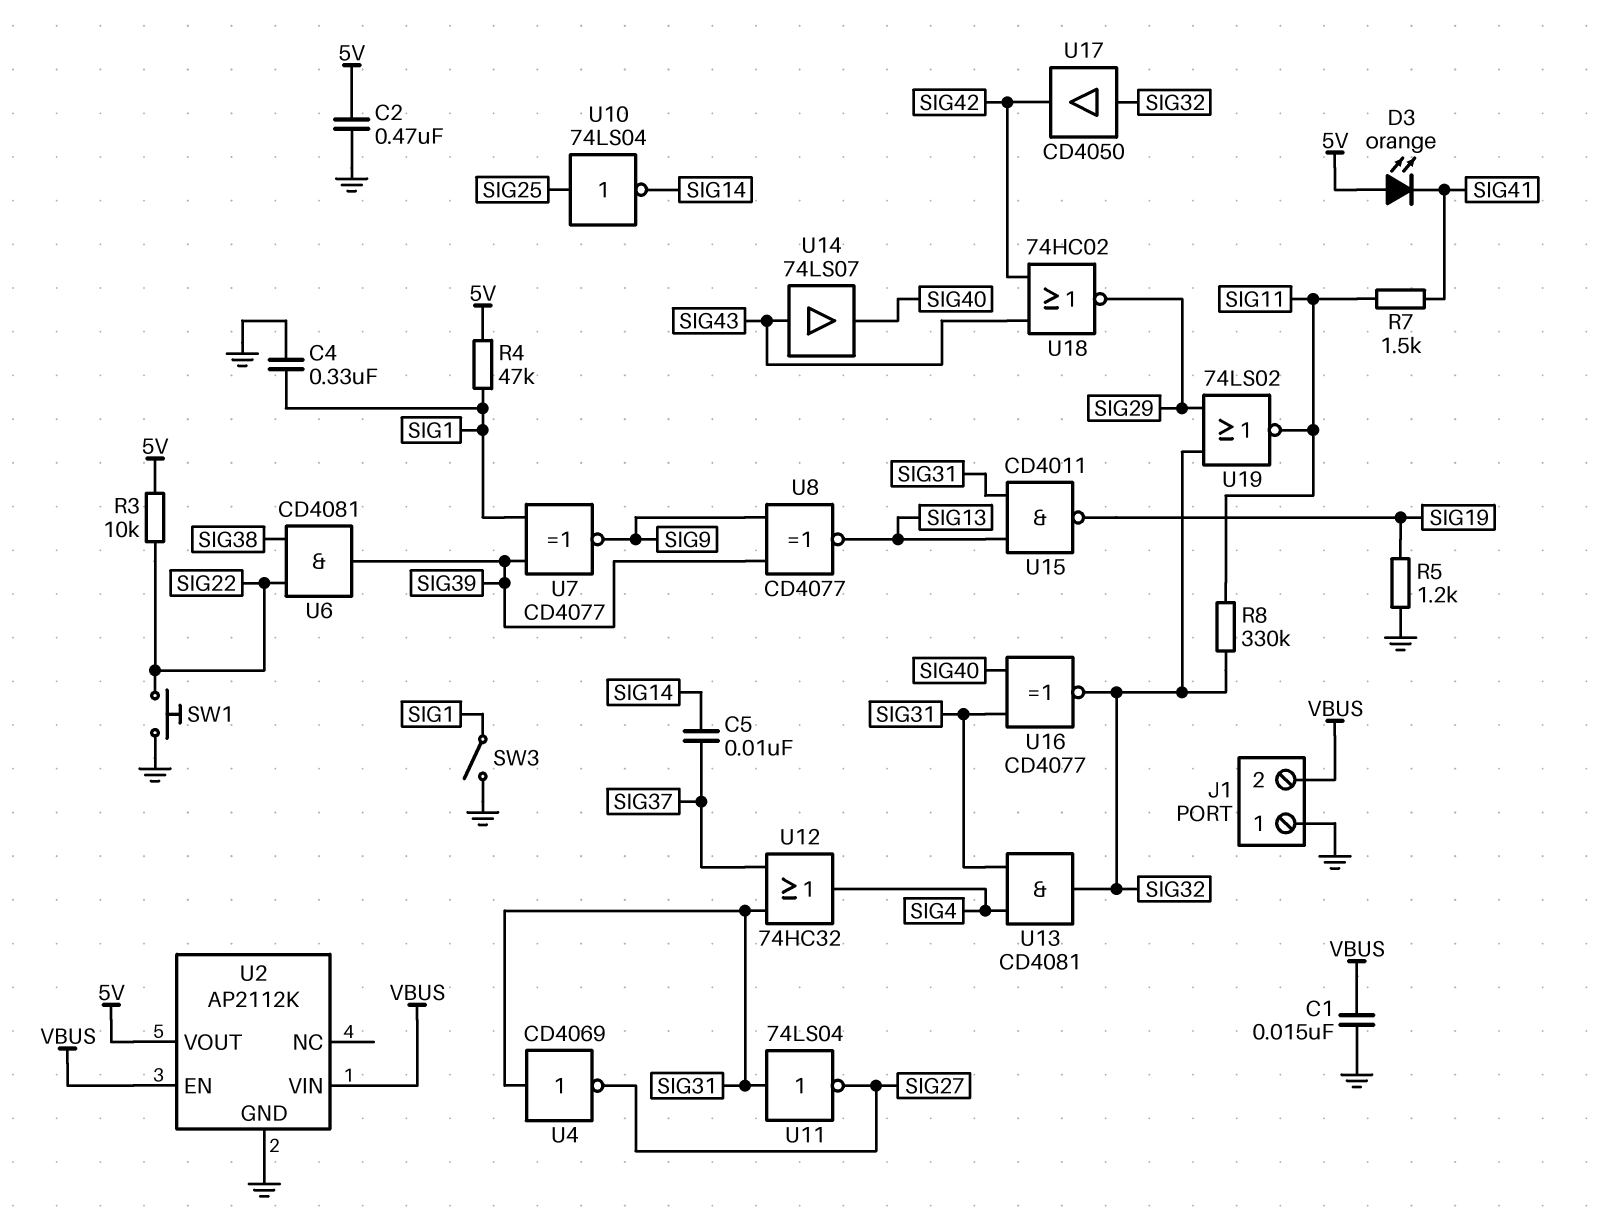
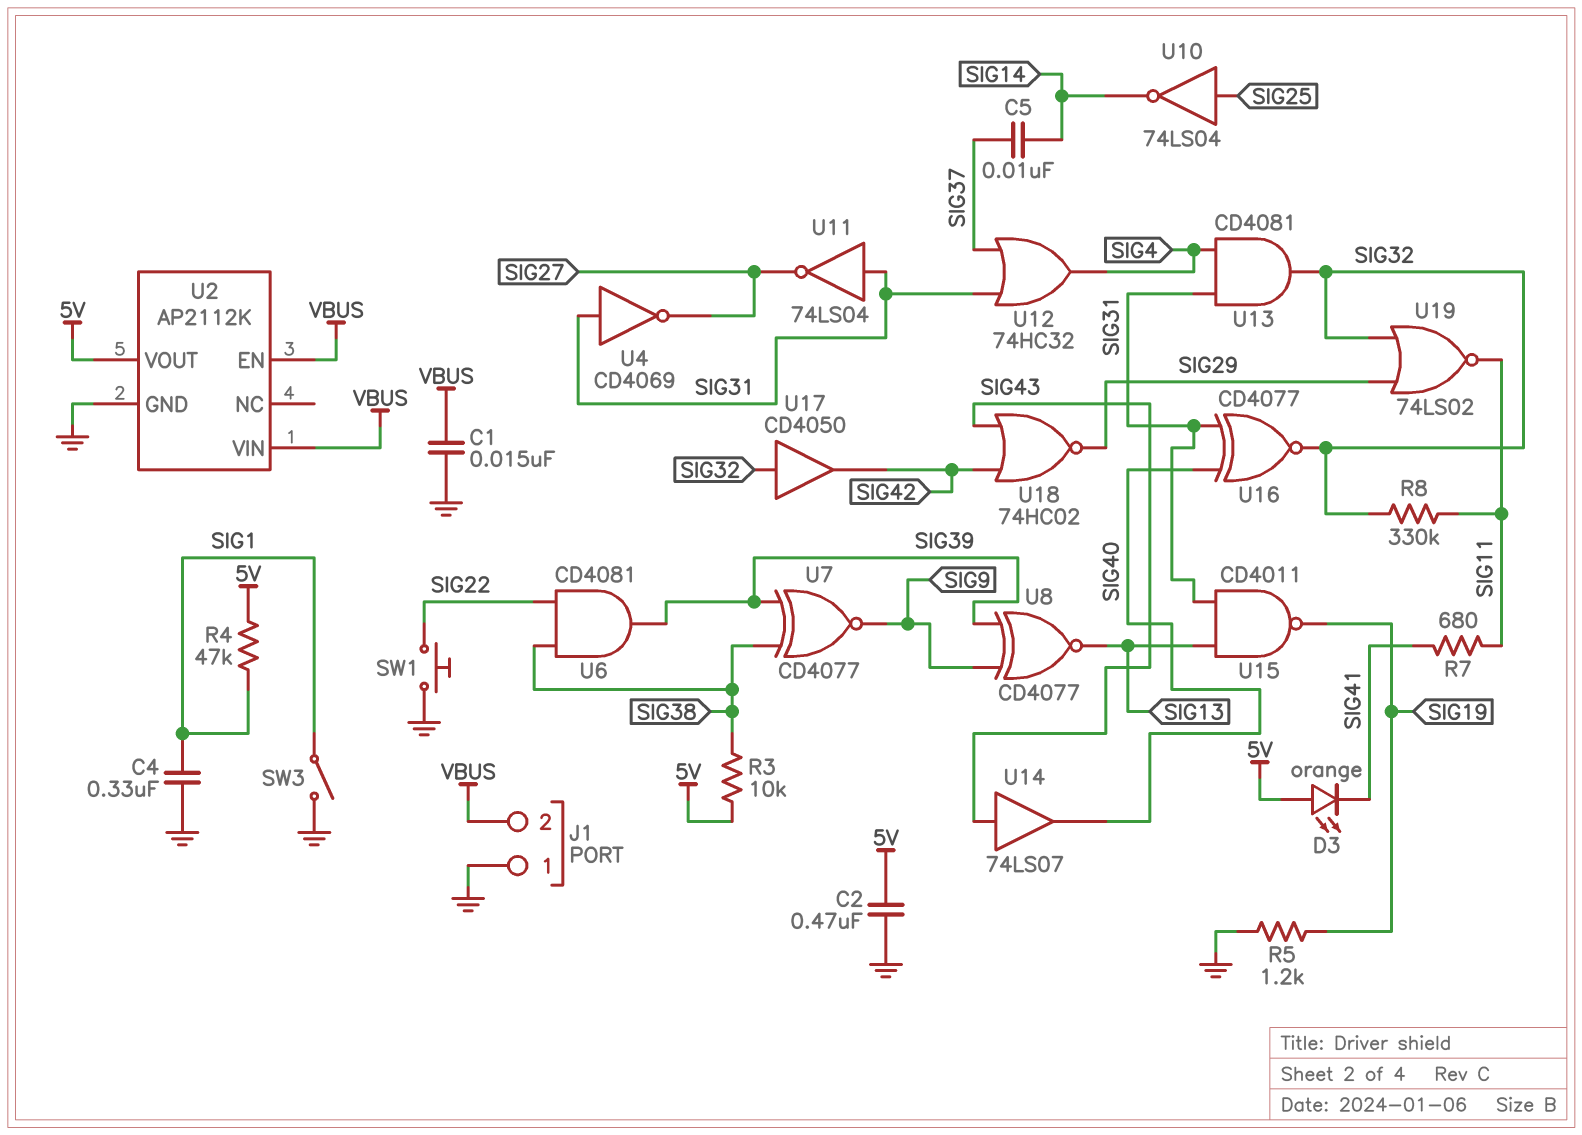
R3: 10k (5V, SIG22) -> 10k (5V, SIG38)
R7: 1.5k (SIG11, SIG41) -> 680 (SIG11, SIG41)
U7: XNOR CD4077 (in SIG1, in SIG39, out SIG9) -> XNOR CD4077 (in SIG38, in SIG39, out SIG9)

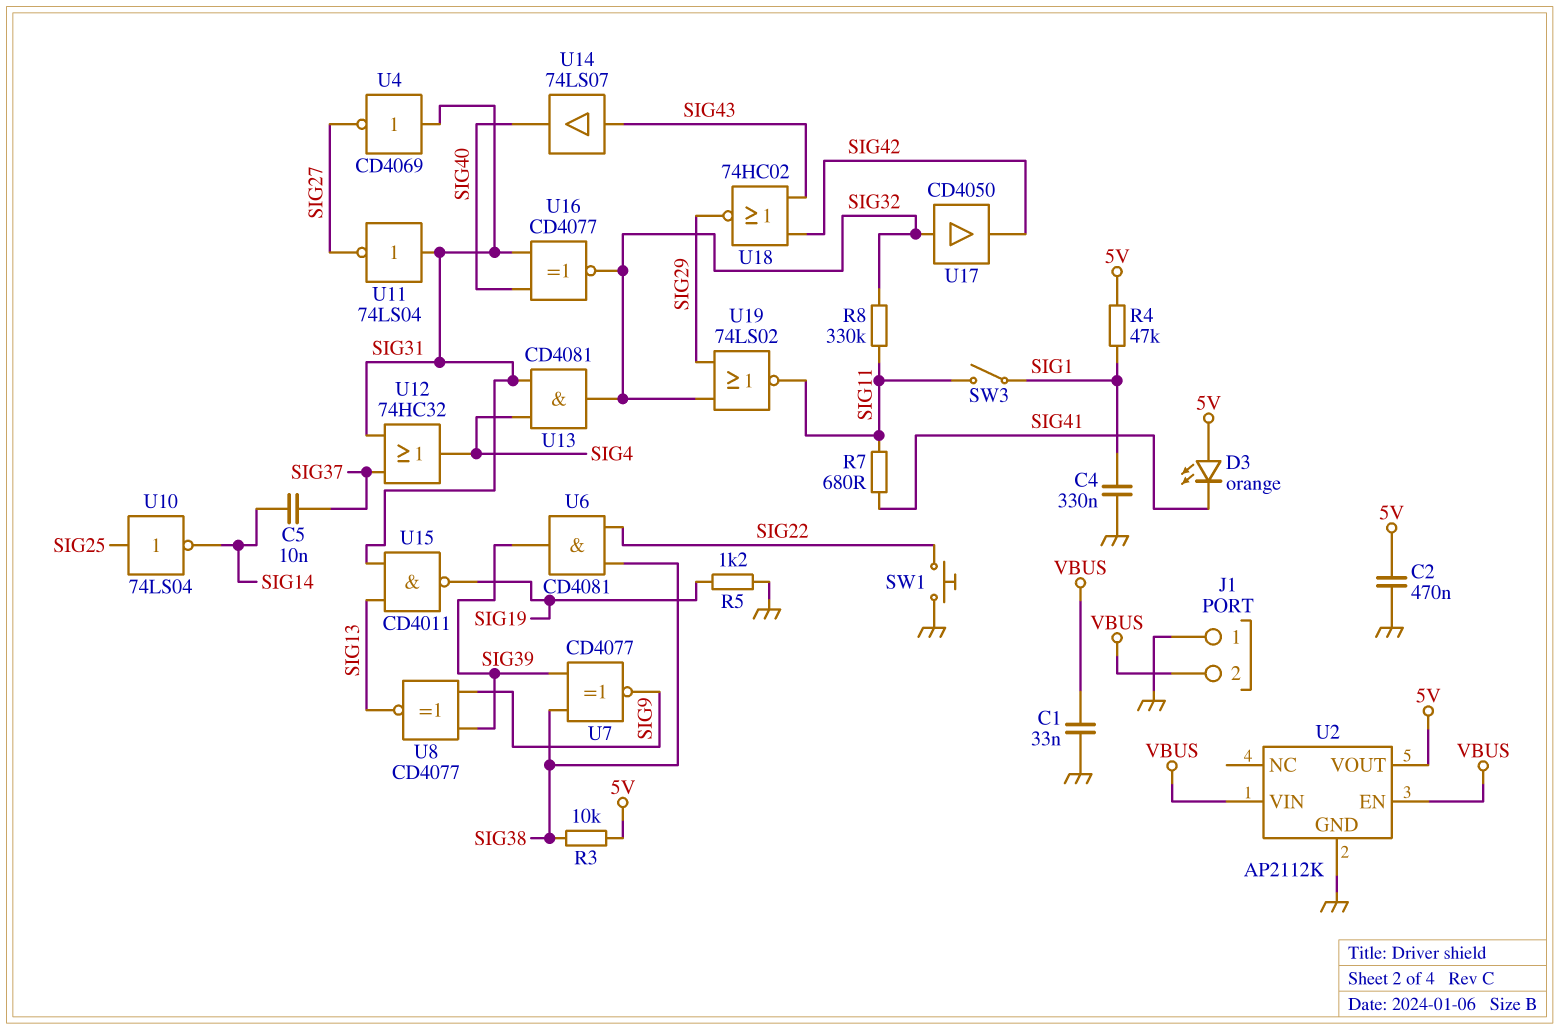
C1: 15nF (GND, VBUS) -> 33nF (GND, VBUS)
SW3: switch (GND, SIG1) -> switch (SIG1, SIG11)

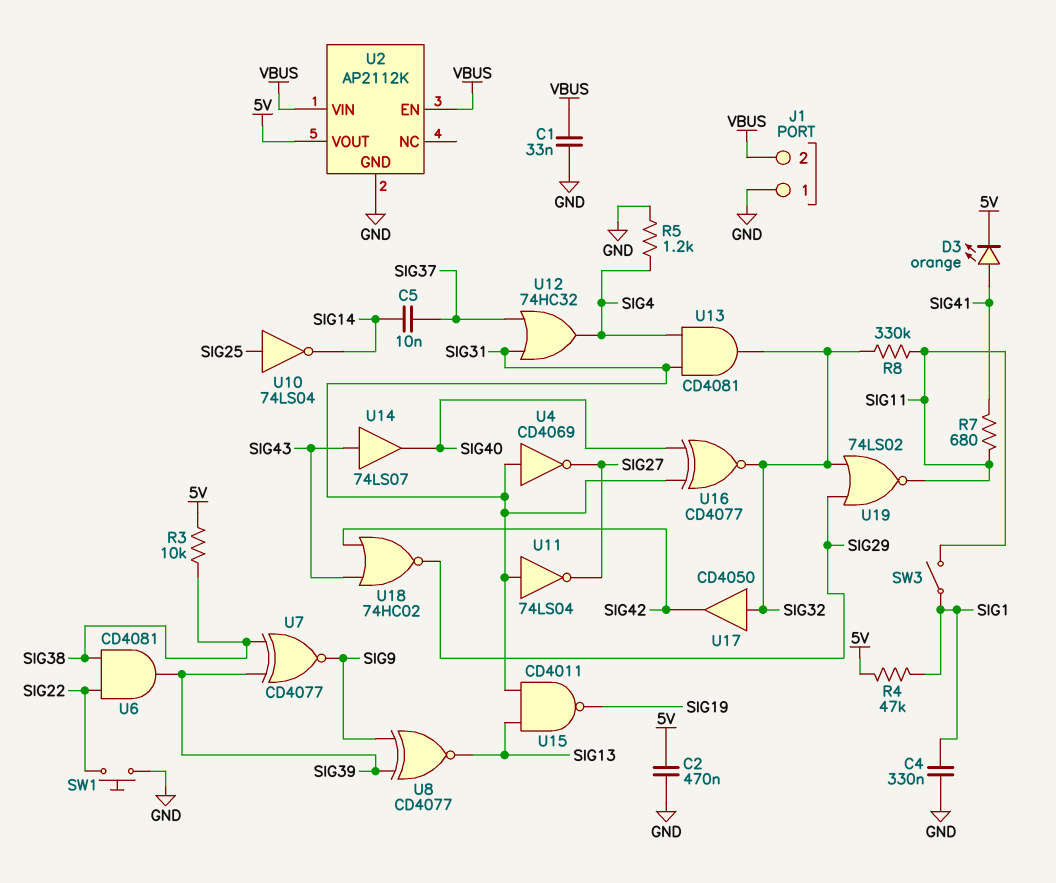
D3: LED orange (A 5V, K SIG41) -> LED orange (A SIG41, K 5V)
R5: 1.2k (GND, SIG19) -> 1.2k (GND, SIG4)

